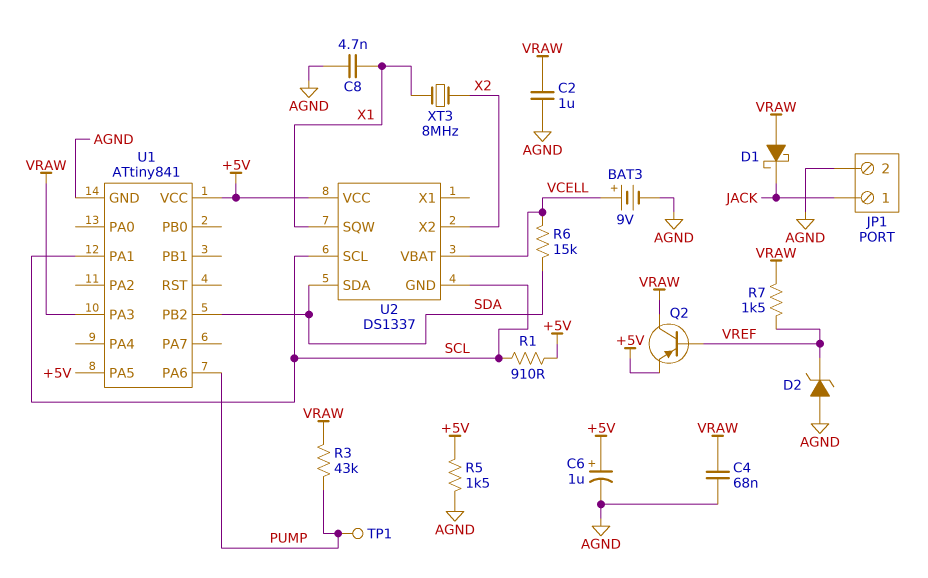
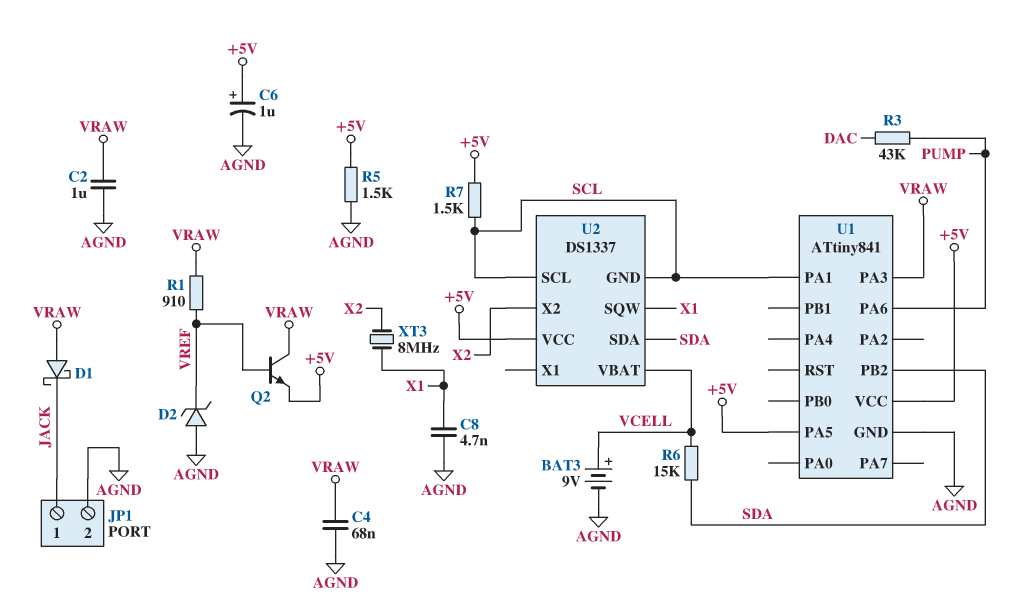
Q2: PNP (B VREF, C VRAW, E +5V) -> NPN (B VREF, C VRAW, E +5V)
R1: 910 (+5V, SCL) -> 910 (VRAW, VREF)
R3: 43k (PUMP, VRAW) -> 43k (DAC, PUMP)
R7: 1.5k (VRAW, VREF) -> 1.5k (+5V, SCL)
TP1: test point (PUMP) -> none

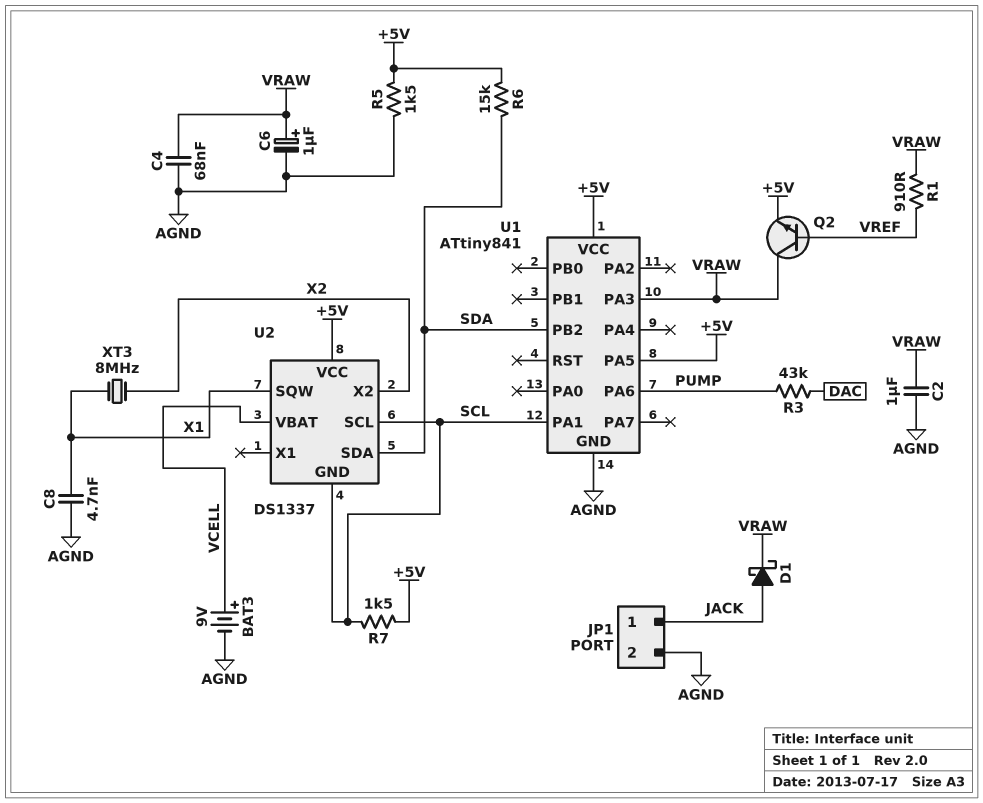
C6: 1uF (plus +5V, minus AGND) -> 1uF (plus VRAW, minus AGND)
D1: schottky (A VRAW, K JACK) -> schottky (A JACK, K VRAW)
D2: zener (A AGND, K VREF) -> none
R6: 15k (SDA, VCELL) -> 15k (+5V, SDA)

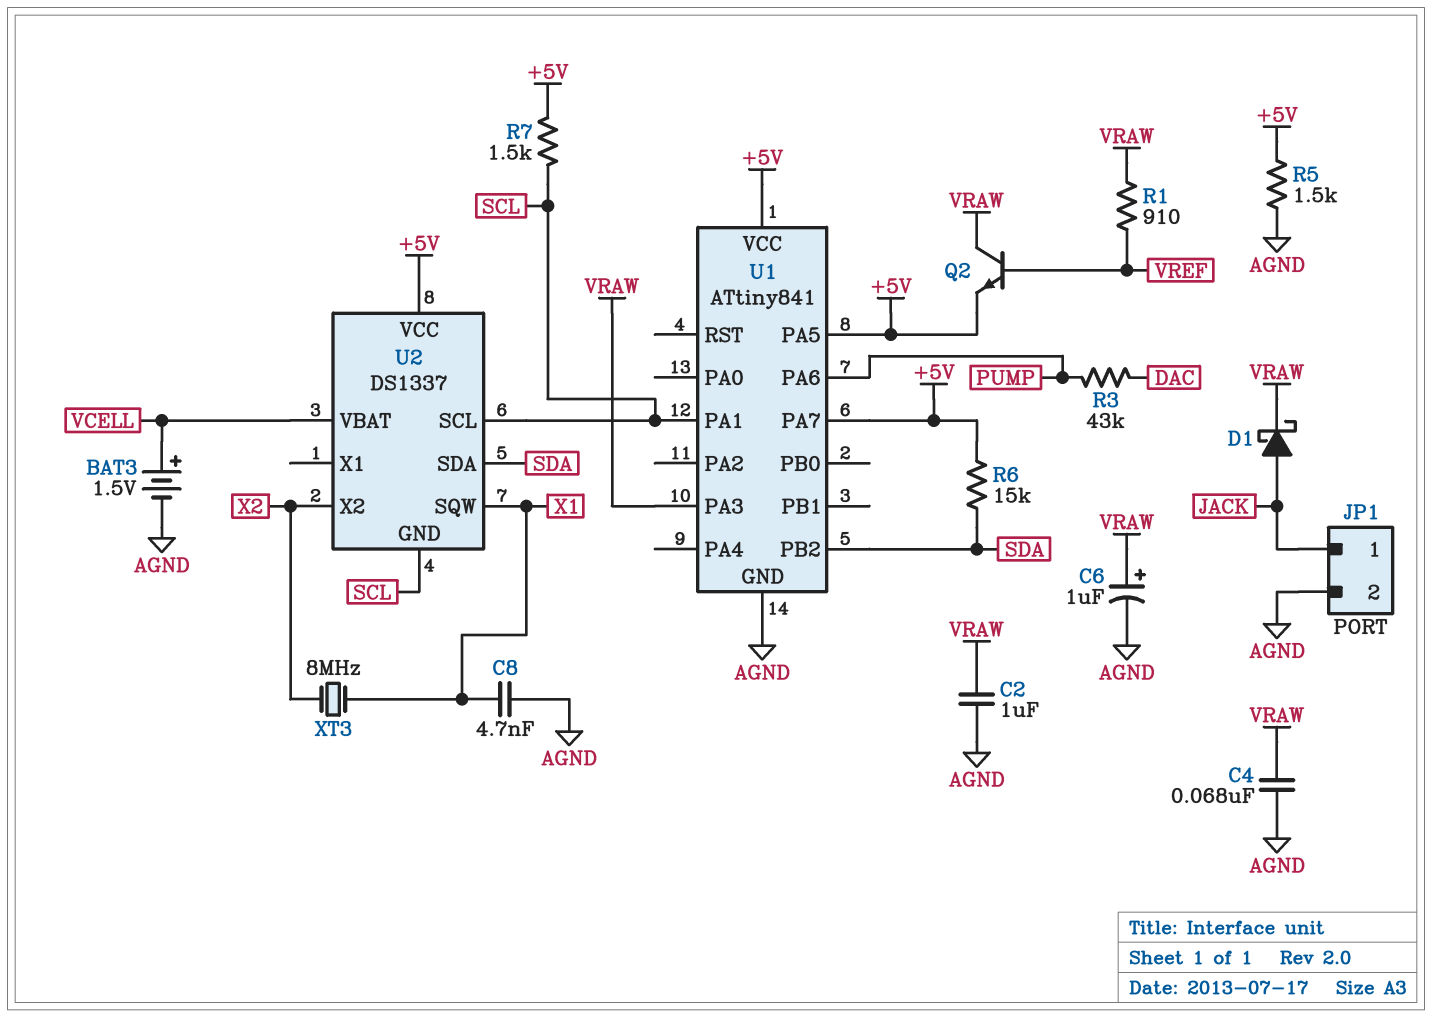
BAT3: 9V (plus VCELL, minus AGND) -> 1.5V (plus VCELL, minus AGND)
U1 pin PA7: none -> +5V

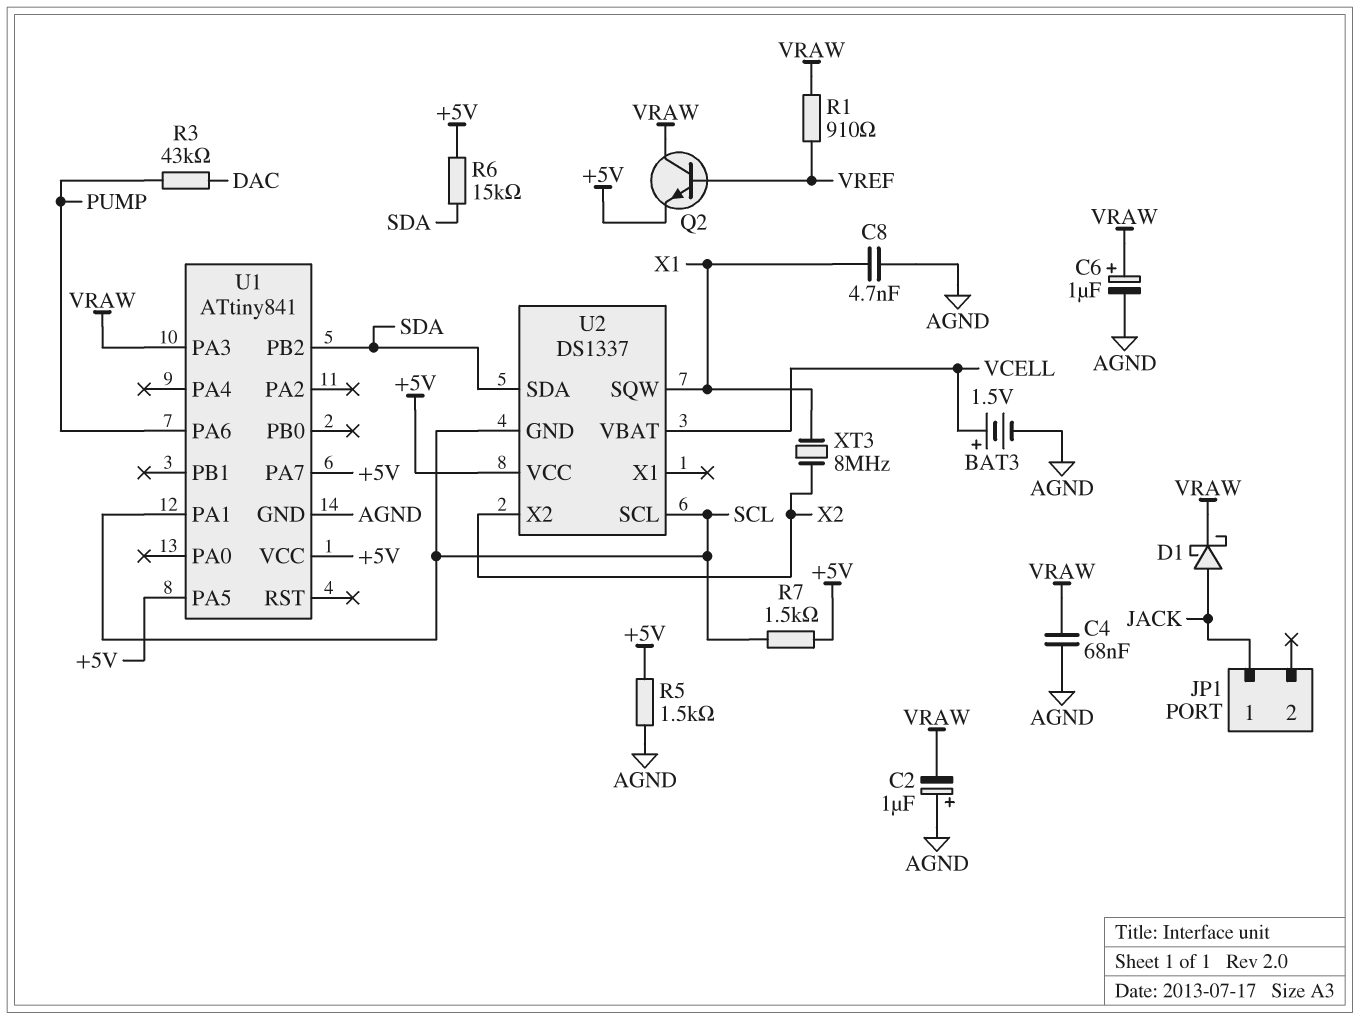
C2: 1uF (AGND, VRAW) -> 1uF (plus AGND, minus VRAW)
JP1 pin 2: AGND -> none

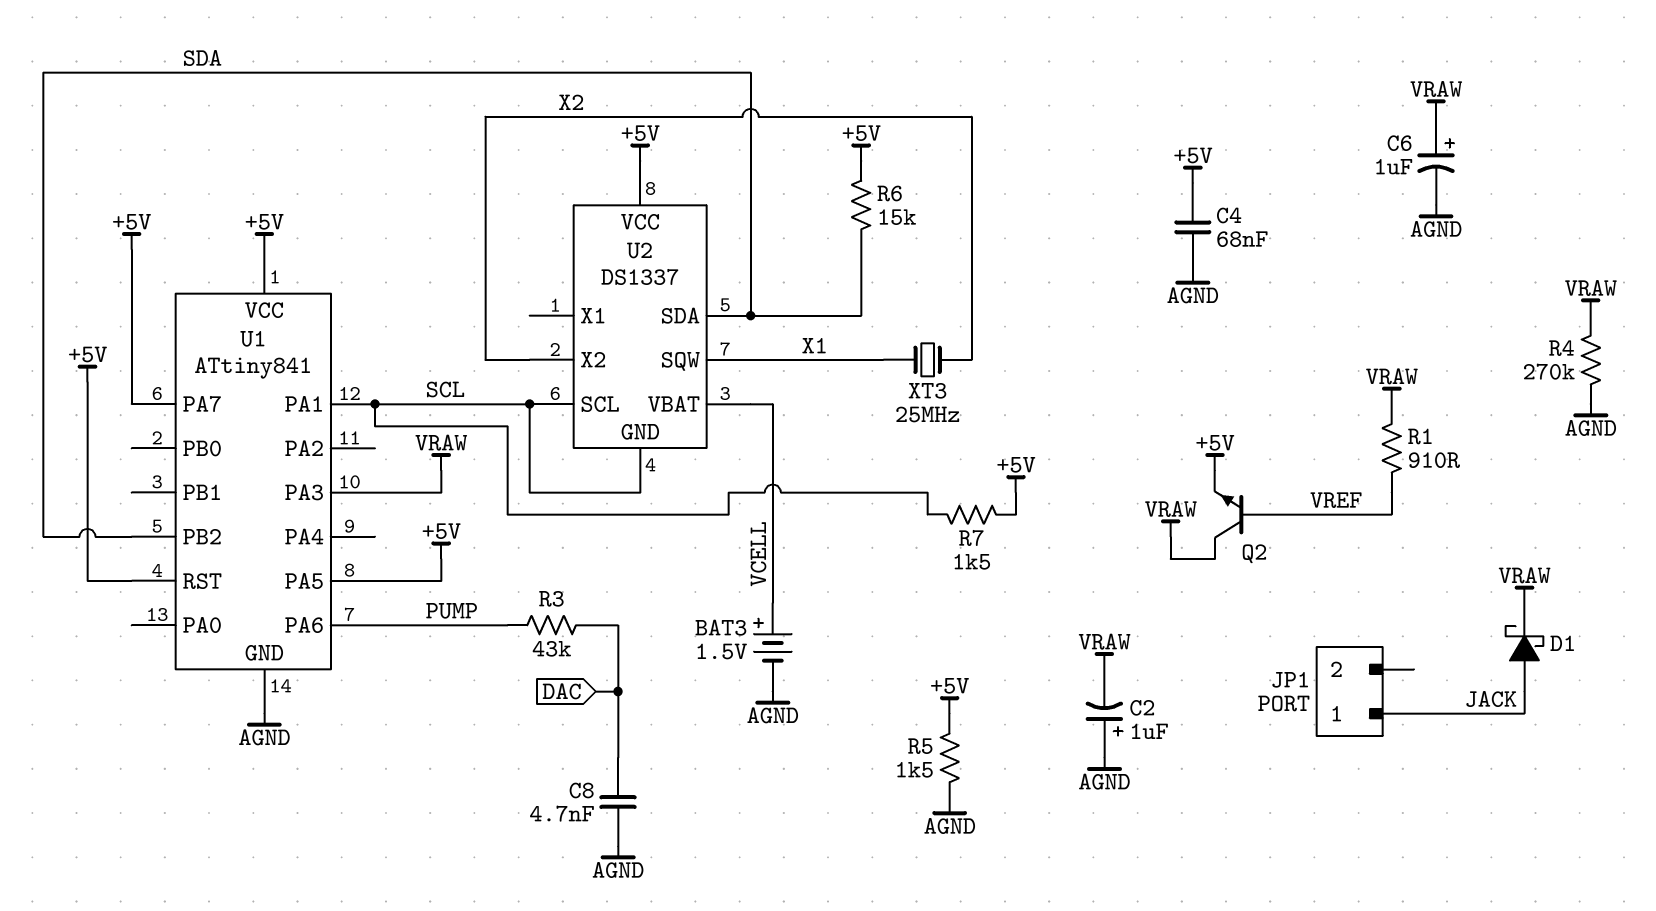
C4: 68nF (AGND, VRAW) -> 68nF (+5V, AGND)
C8: 4.7nF (AGND, X1) -> 4.7nF (AGND, DAC)
R4: none -> 270k (AGND, VRAW)
U1 pin RST: none -> +5V
XT3: 8MHz (X1, X2) -> 25MHz (X1, X2)

